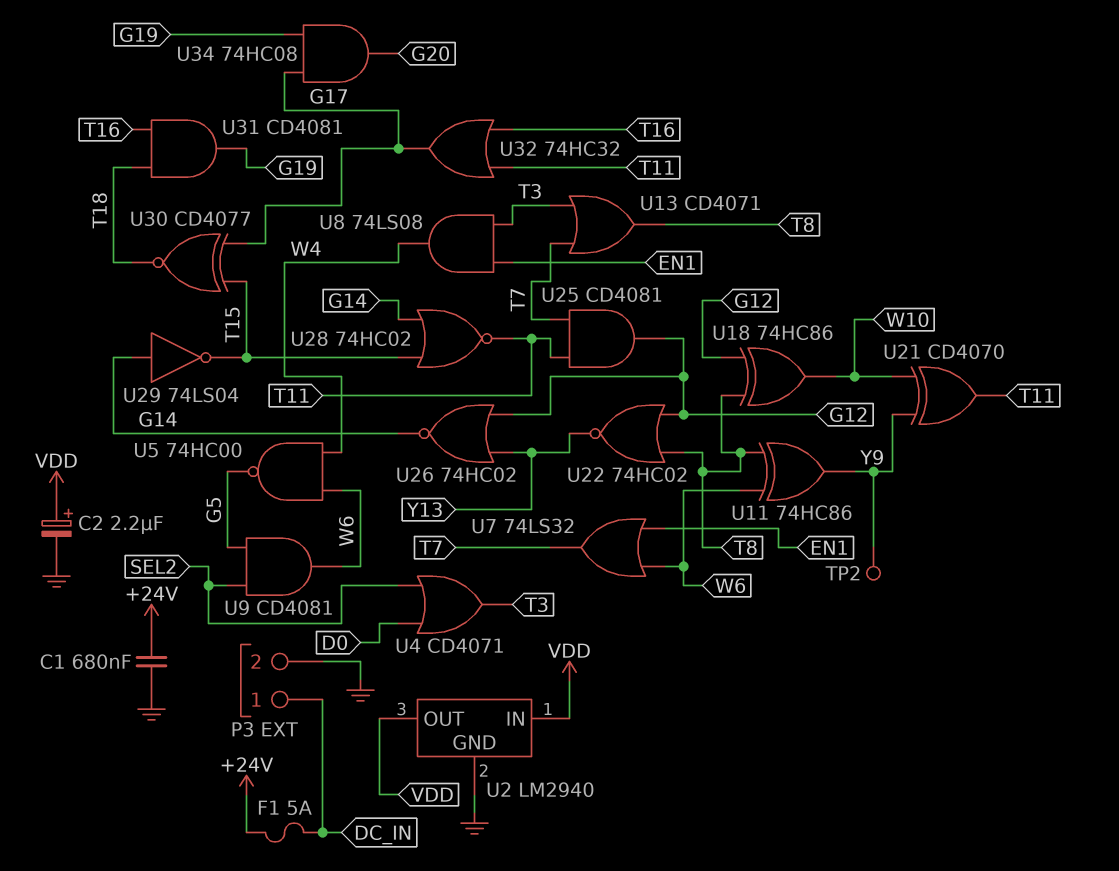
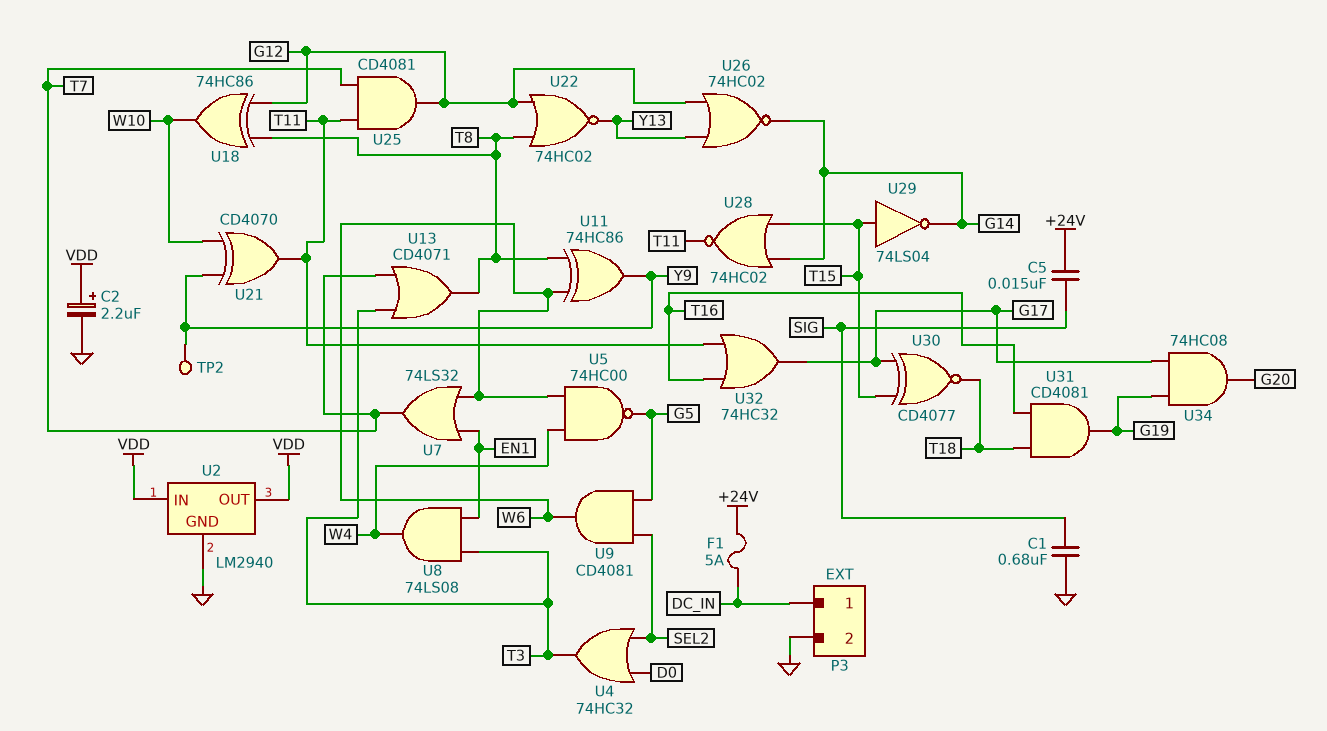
C1: 680nF (+24V, GND) -> 680nF (GND, SIG)
C5: none -> 15nF (+24V, SIG)
U4: OR CD4071 (in D0, in SEL2, out T3) -> OR 74HC32 (in D0, in SEL2, out T3)
U29: NOT 74LS04 (in G14, out T15) -> NOT 74LS04 (in T15, out G14)

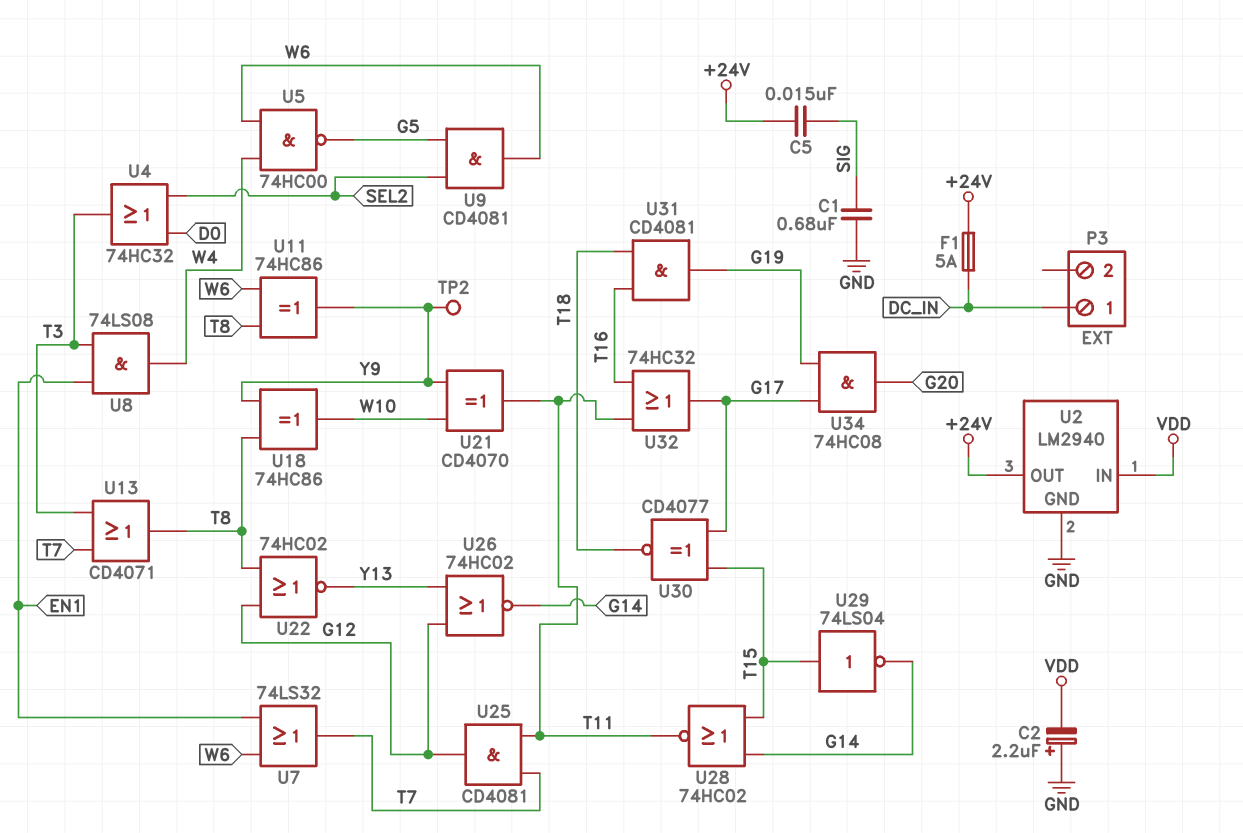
C2: 2.2uF (plus VDD, minus GND) -> 2.2uF (plus GND, minus VDD)
P3 pin 2: GND -> none
U2 pin OUT: VDD -> +24V
U18: XOR 74HC86 (in G12, in T8, out W10) -> XOR 74HC86 (in T8, in Y9, out W10)

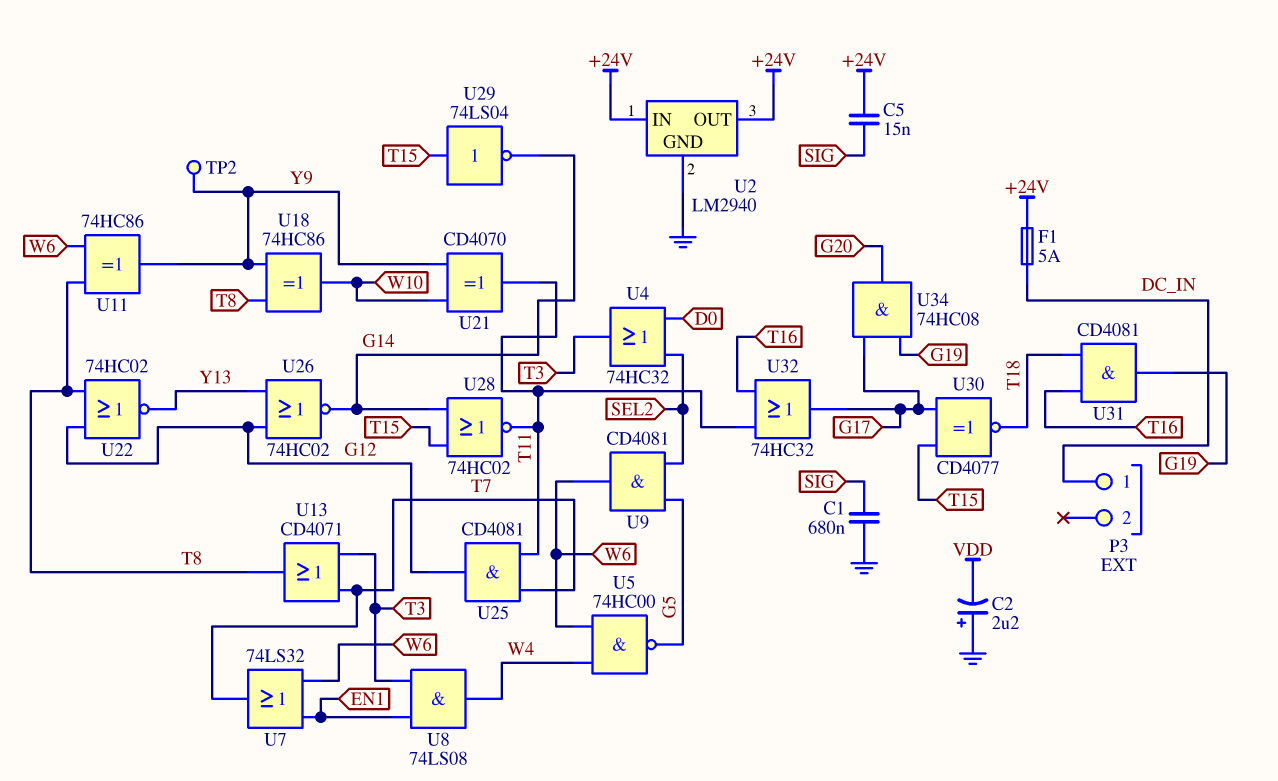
U2 pin IN: VDD -> +24V

